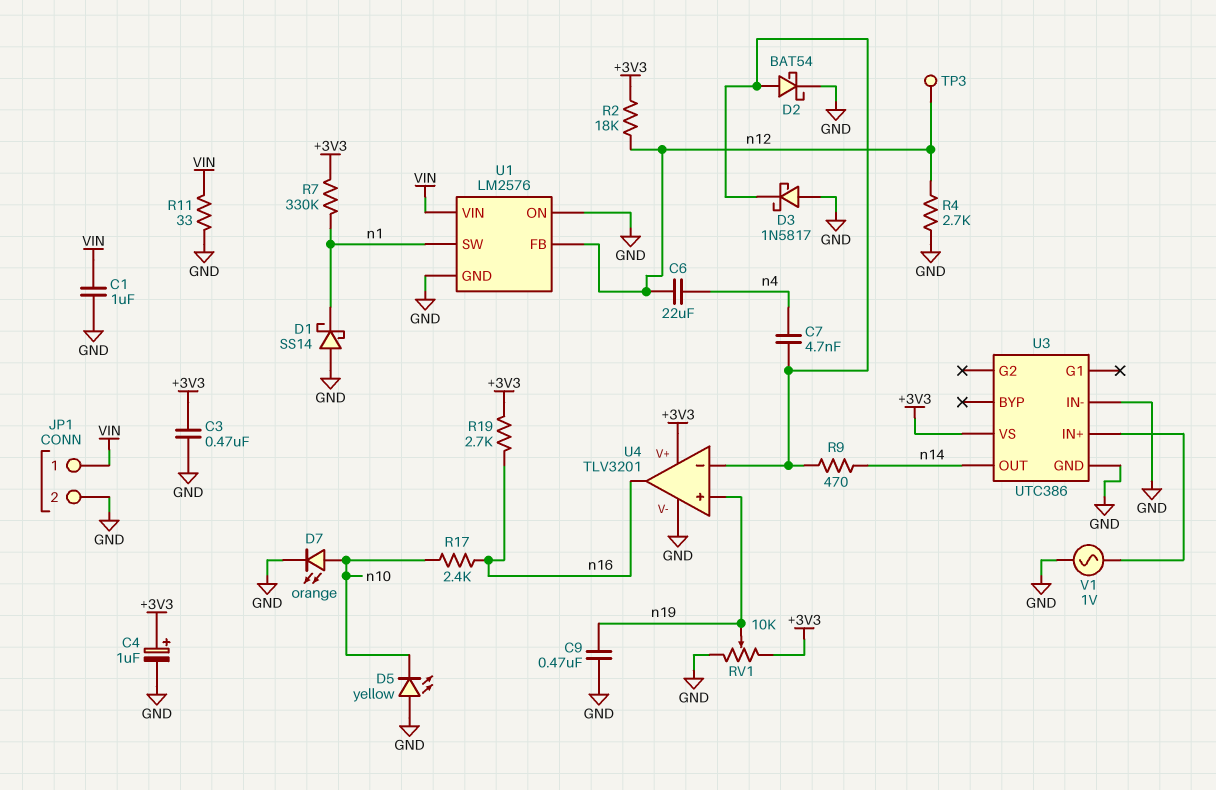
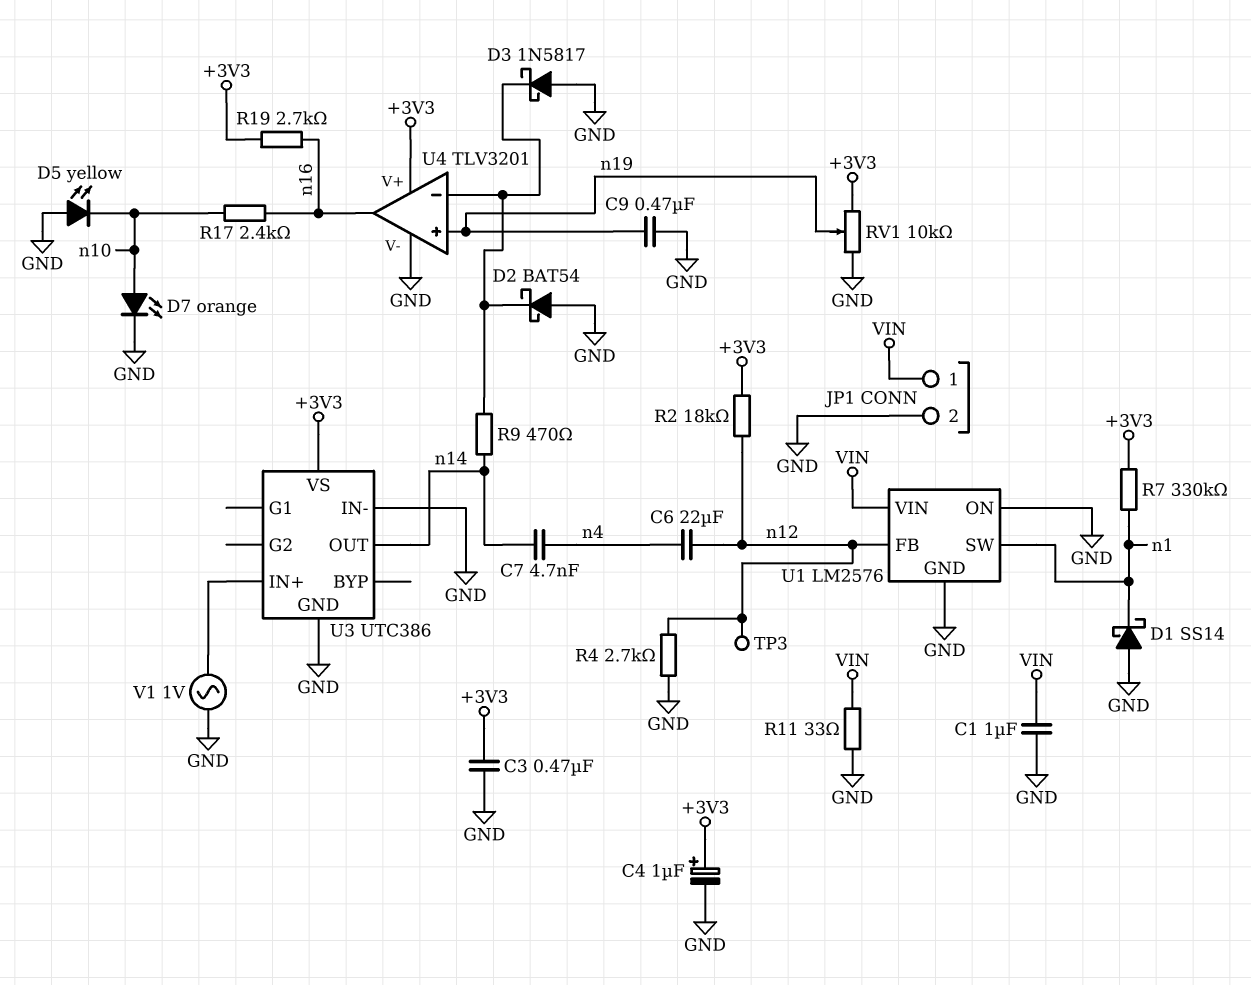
C7: 4.7nF (U4/in-, n4) -> 4.7nF (n4, n14)
D2: schottky BAT54 (A U4/in-, K GND) -> schottky BAT54 (A GND, K U4/in-)

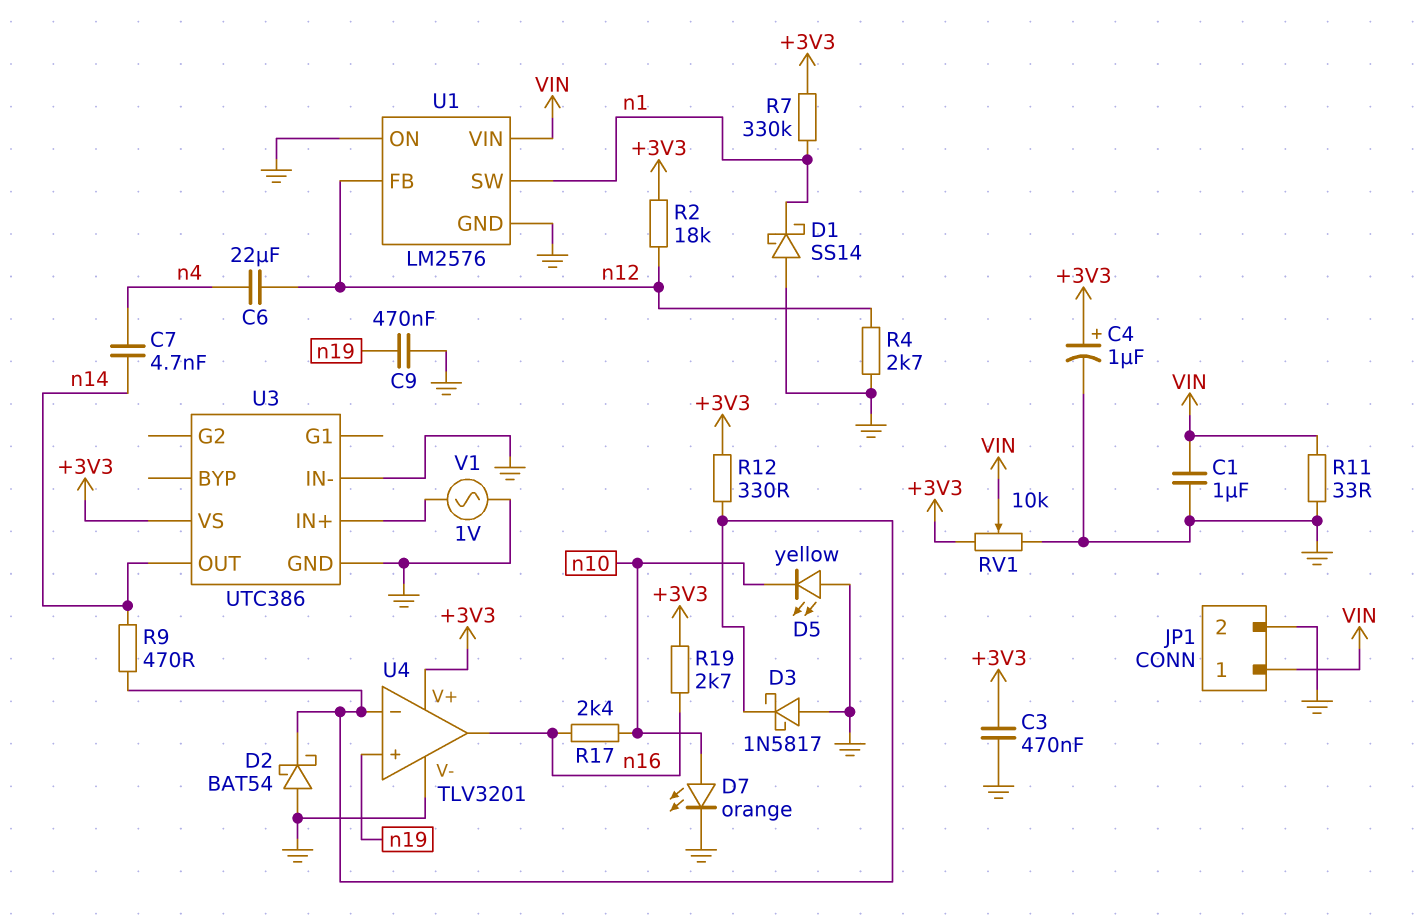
R12: none -> 330 (+3V3, U4/in-)
RV1: 10k (+3V3, GND, wiper n19) -> 10k (+3V3, GND, wiper VIN)
TP3: test point (n12) -> none

